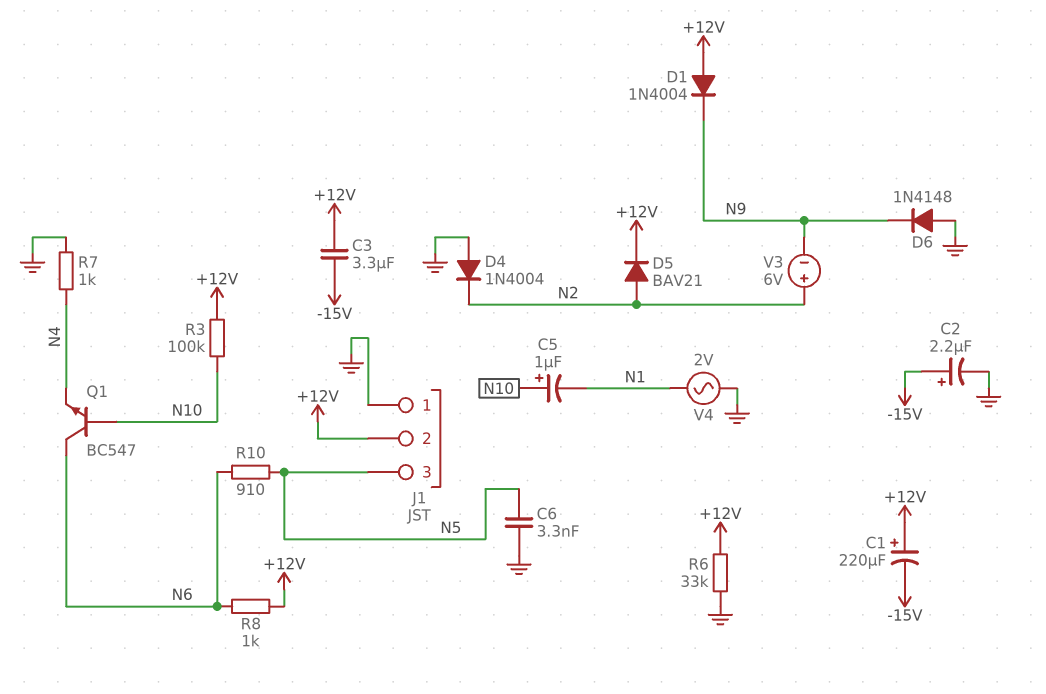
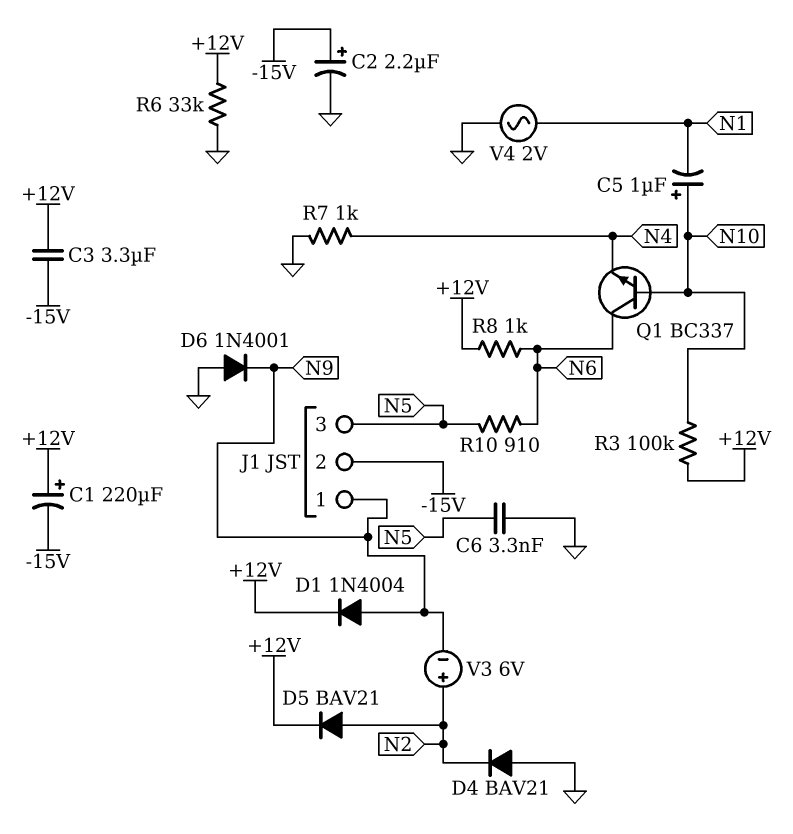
D1: diode 1N4004 (A +12V, K N9) -> diode 1N4004 (A N9, K +12V)
D4: diode 1N4004 (A GND, K N2) -> diode BAV21 (A GND, K N2)
D6: diode 1N4148 (A GND, K N9) -> diode 1N4001 (A GND, K N9)
J1 pin 1: GND -> N9
J1 pin 2: +12V -> -15V
Q1: NPN BC547 (B N10, C N6, E N4) -> NPN BC337 (B N10, C N6, E N4)

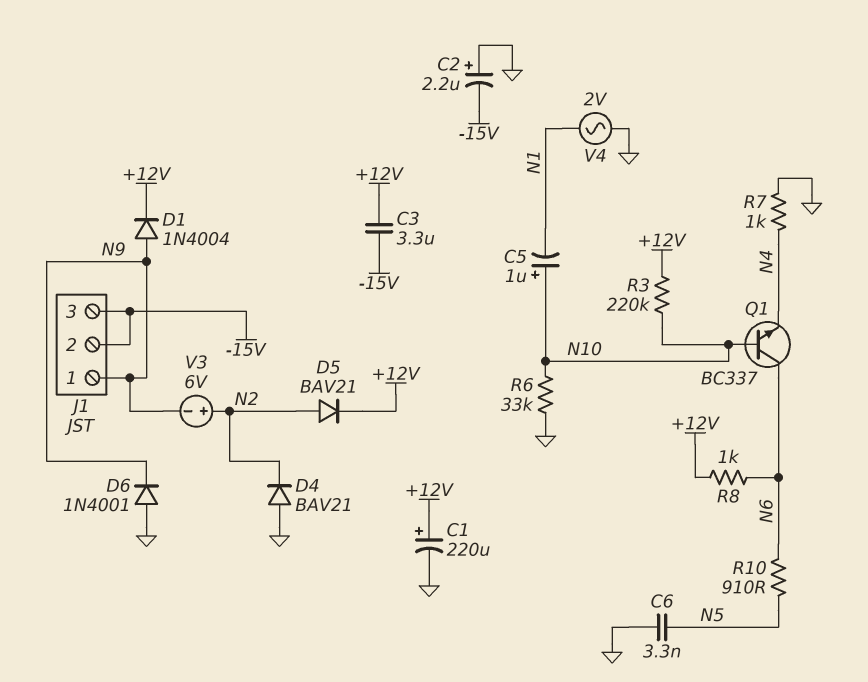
C1: 220uF (plus +12V, minus -15V) -> 220uF (plus +12V, minus GND)
C2: 2.2uF (plus -15V, minus GND) -> 2.2uF (plus GND, minus -15V)
J1 pin 3: N5 -> -15V
R3: 100k (+12V, N10) -> 220k (+12V, N10)
R6: 33k (+12V, GND) -> 33k (GND, N10)

